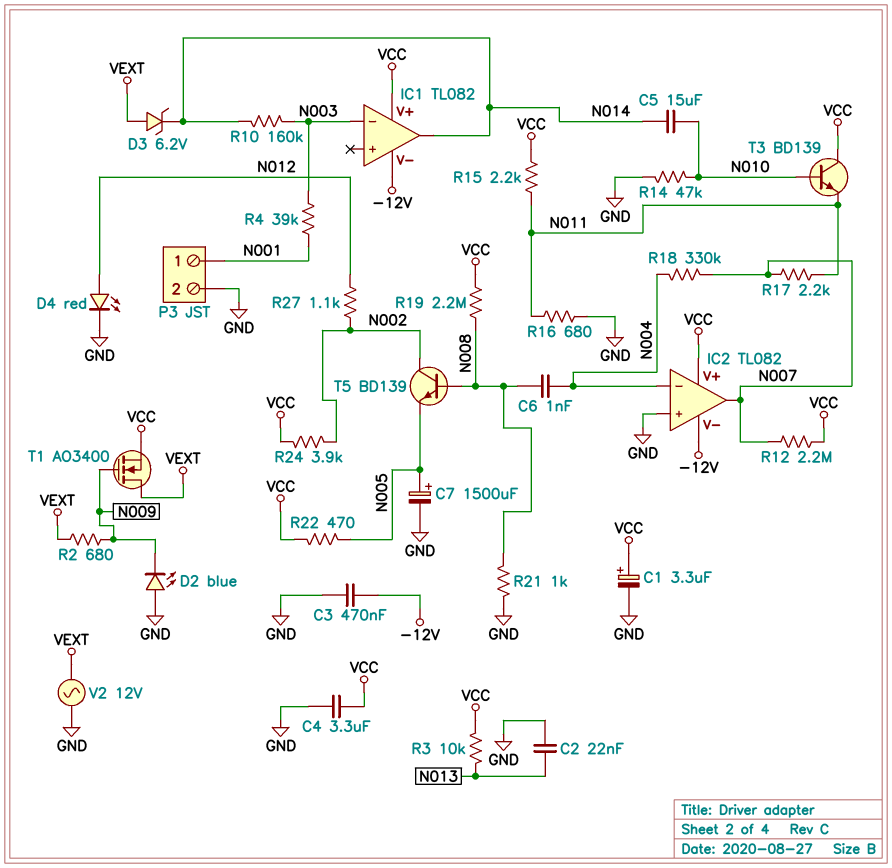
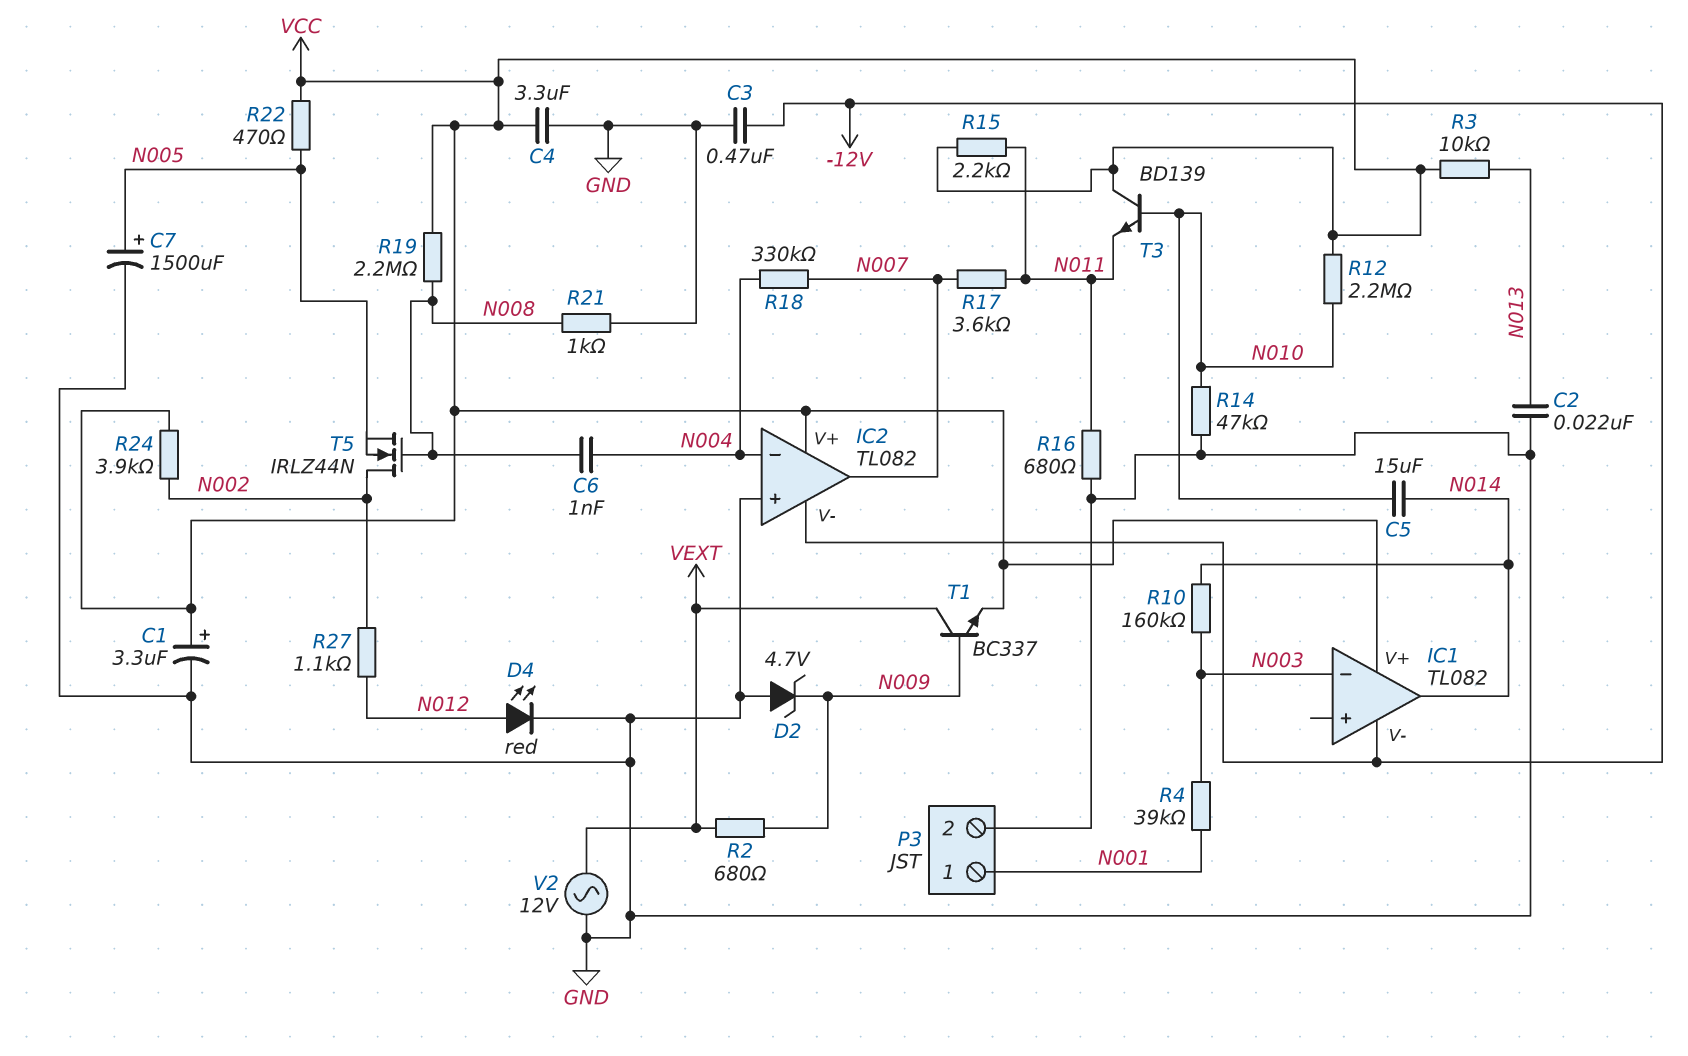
D2: LED blue (A GND, K N009) -> zener 4.7V (A GND, K N009)
D3: zener 6.2V (A VEXT, K N014) -> none
R12: 2.2M (N007, VCC) -> 2.2M (N010, VCC)
R17: 2.2k (N007, N011) -> 3.6k (N007, N011)
T1: NMOS AO3400 (G N009, D VEXT, S VCC) -> NPN BC337 (B N009, C VEXT, E VCC)
T5: NPN BD139 (B N008, C N002, E N005) -> NMOS IRLZ44N (G N008, D N002, S N005)

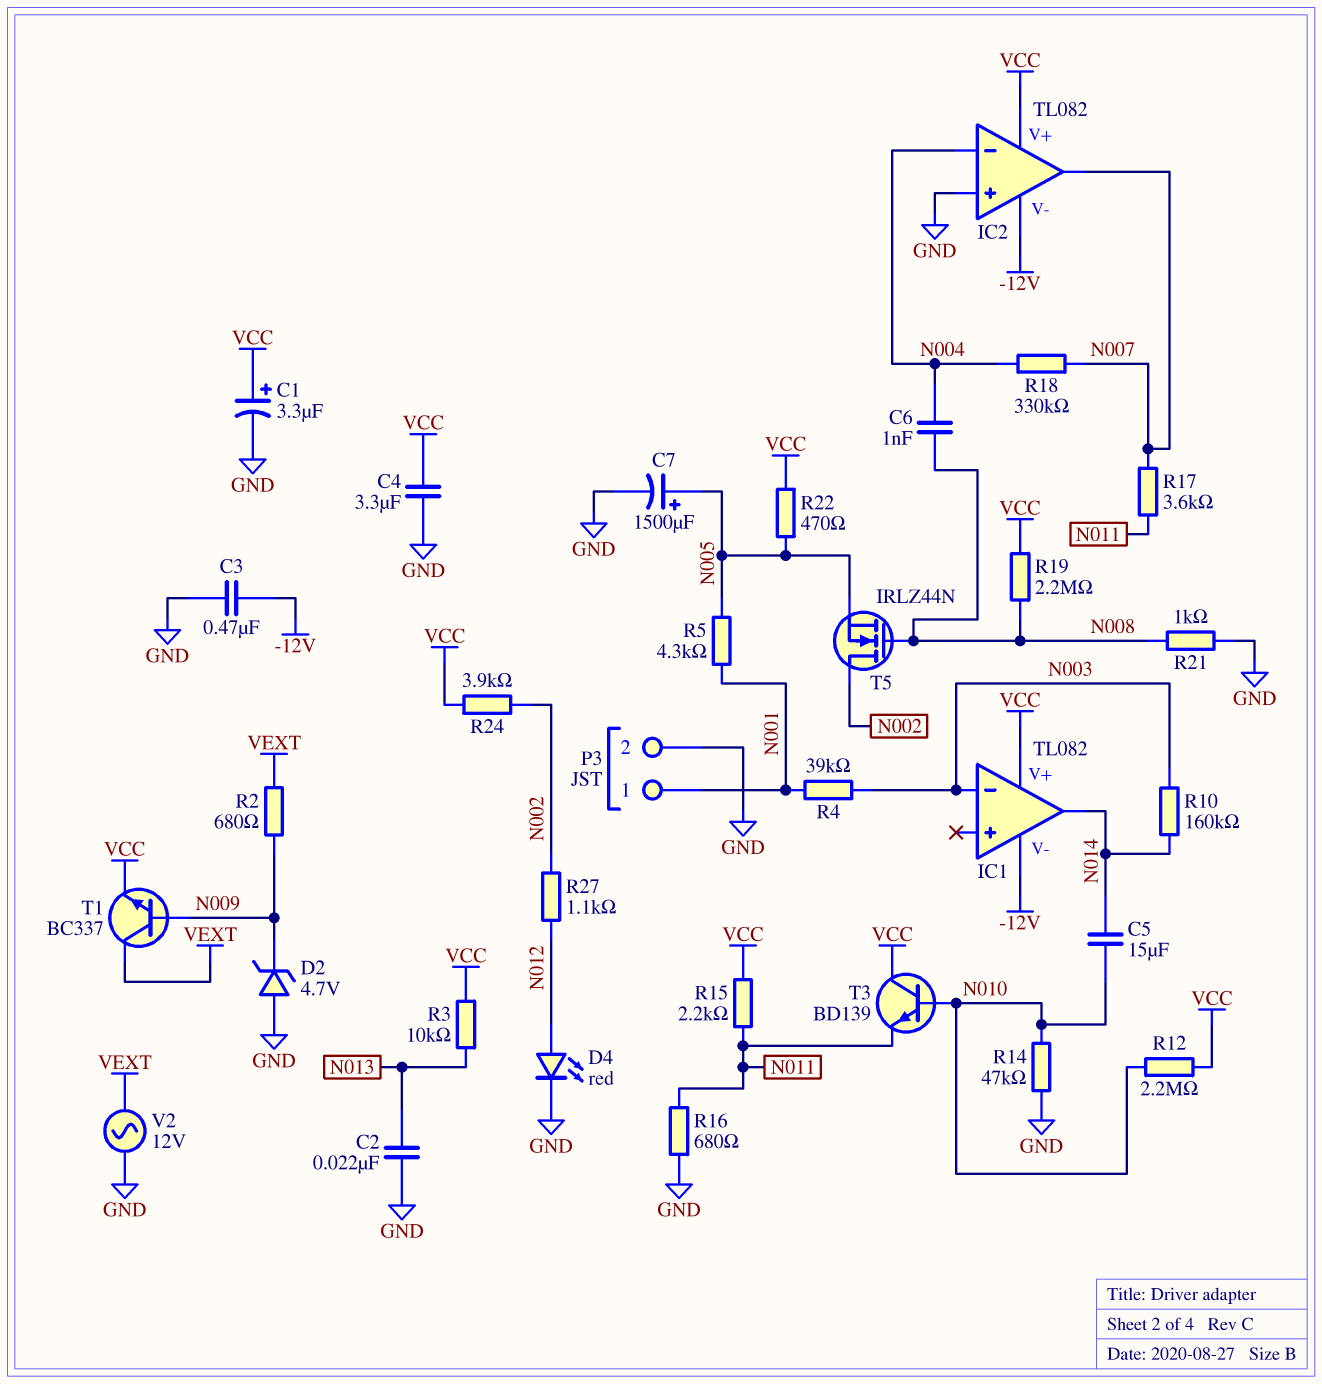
R5: none -> 4.3k (N001, N005)

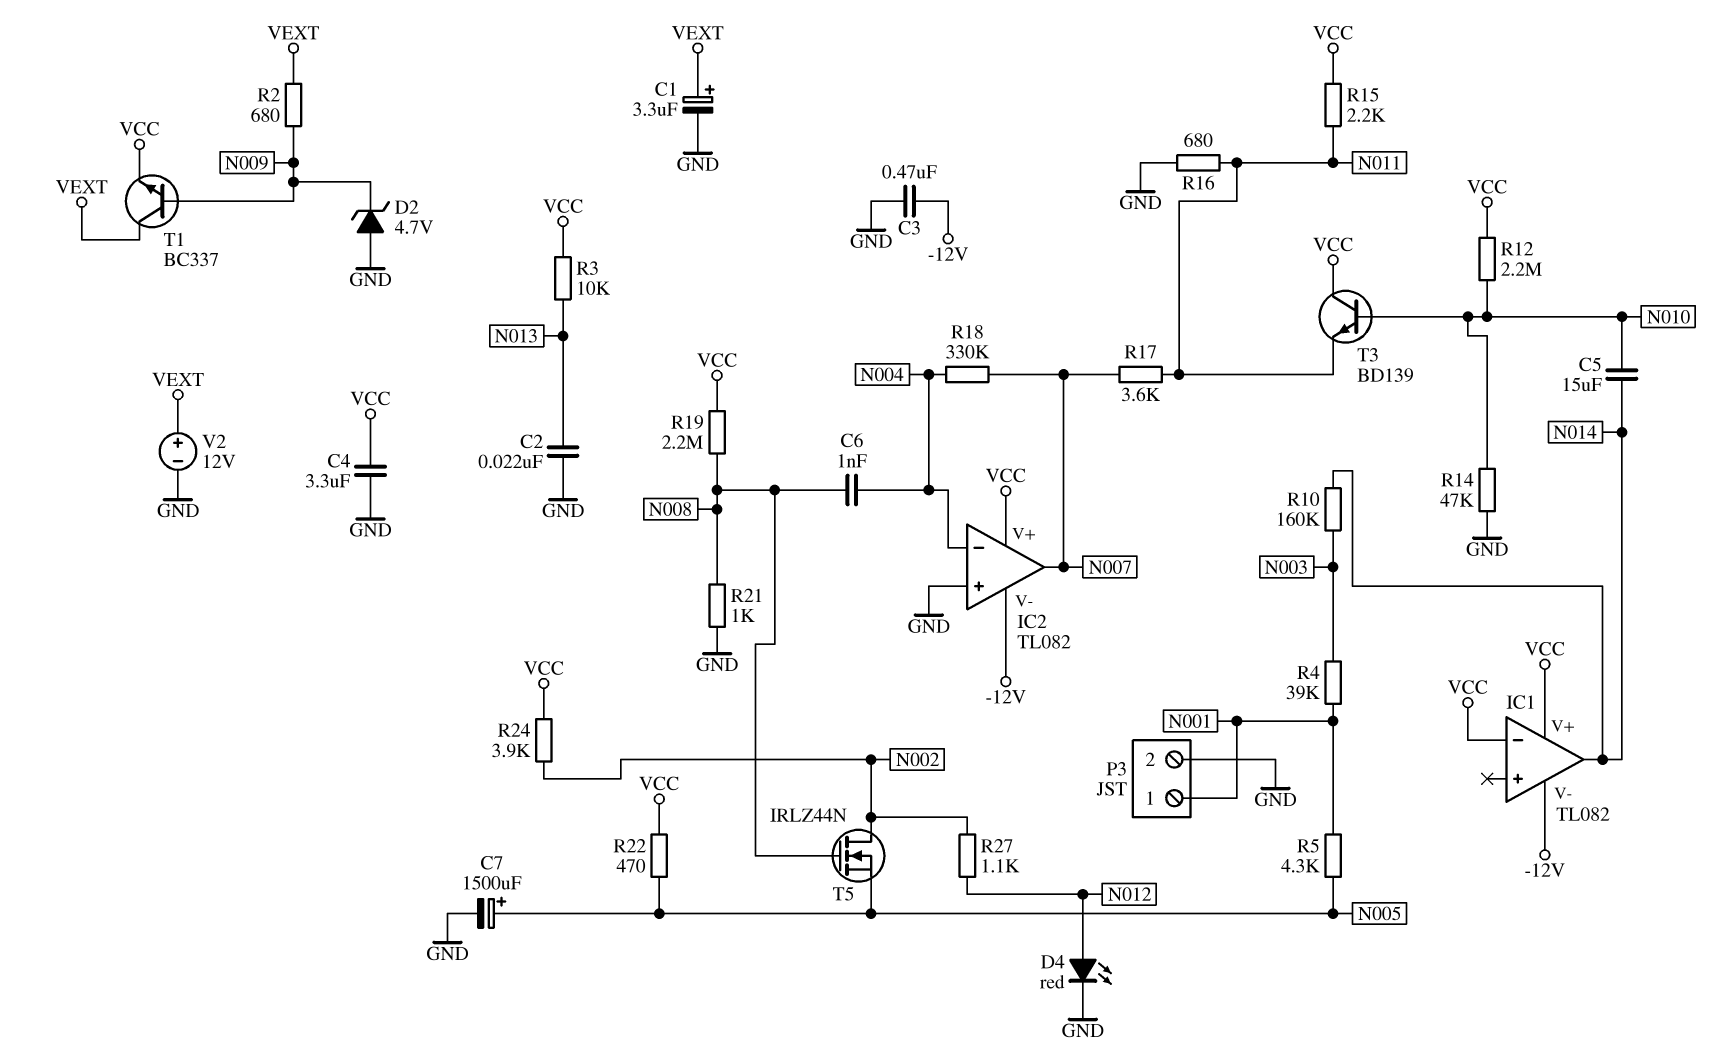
C1: 3.3uF (plus VCC, minus GND) -> 3.3uF (plus VEXT, minus GND)
IC1 pin in-: N003 -> VCC
V2: AC 12V (GND, VEXT) -> 12V (plus VEXT, minus GND)

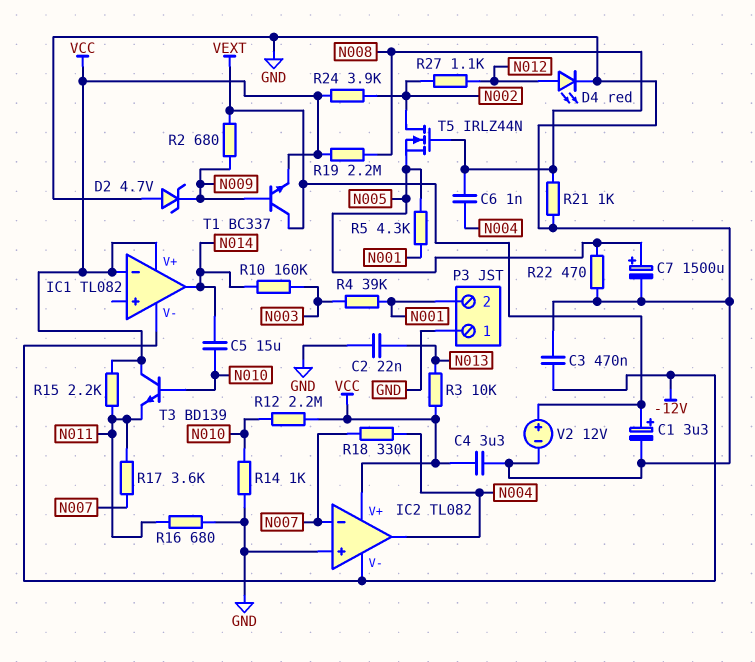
IC2 pin in-: N004 -> N007
IC2 pin out: N007 -> N004
P3 pin 1: N001 -> GND
P3 pin 2: GND -> N001
R14: 47k (GND, N010) -> 1k (GND, N010)
R22: 470 (N005, VCC) -> 470 (GND, N005)

